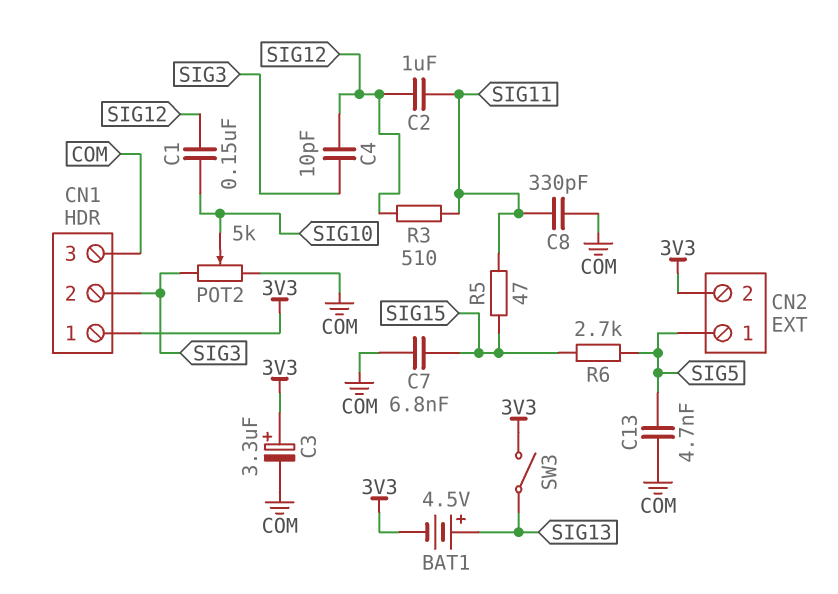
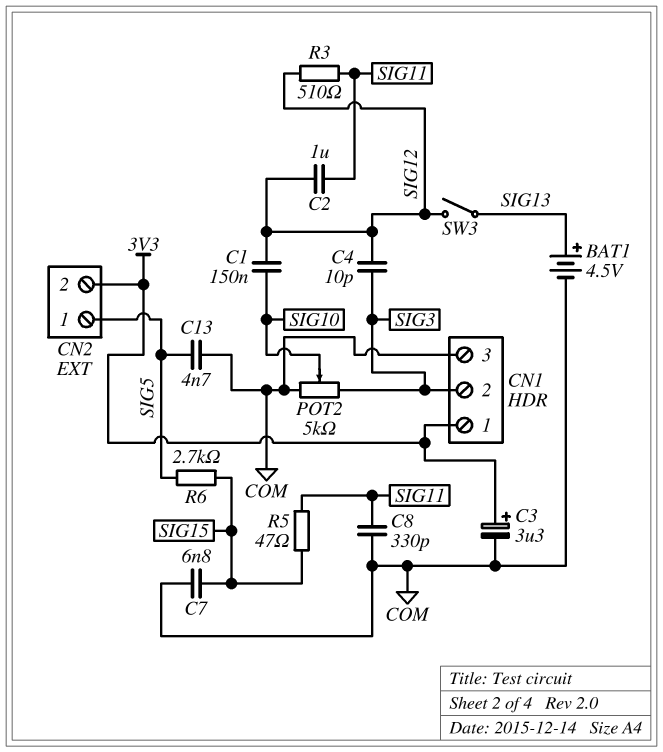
BAT1: 4.5V (plus SIG13, minus 3V3) -> 4.5V (plus SIG13, minus COM)
SW3: switch (3V3, SIG13) -> switch (SIG12, SIG13)

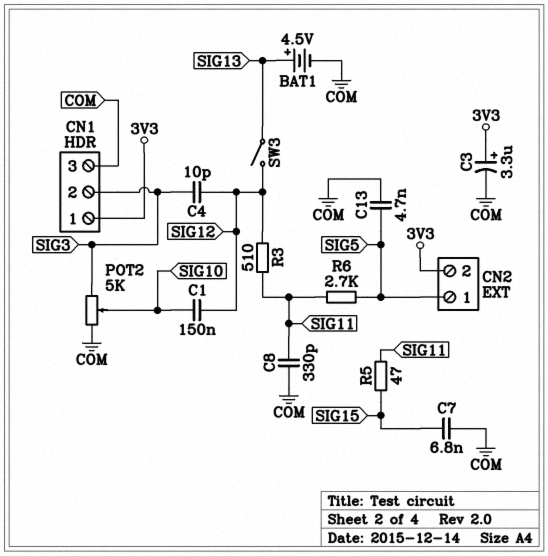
C2: 1uF (SIG11, SIG12) -> none
R6: 2.7k (SIG5, SIG15) -> 2.7k (SIG5, SIG11)

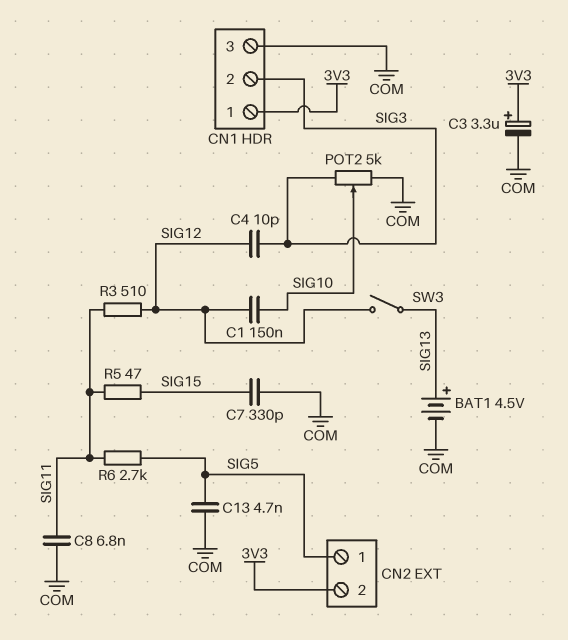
C7: 6.8nF (COM, SIG15) -> 330pF (COM, SIG15)
C8: 330pF (COM, SIG11) -> 6.8nF (COM, SIG11)

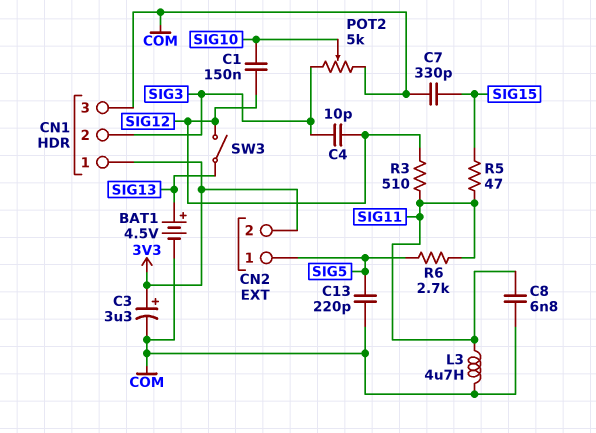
C13: 4.7nF (COM, SIG5) -> 220pF (COM, SIG5)
L3: none -> 4.7uH (COM, SIG11)

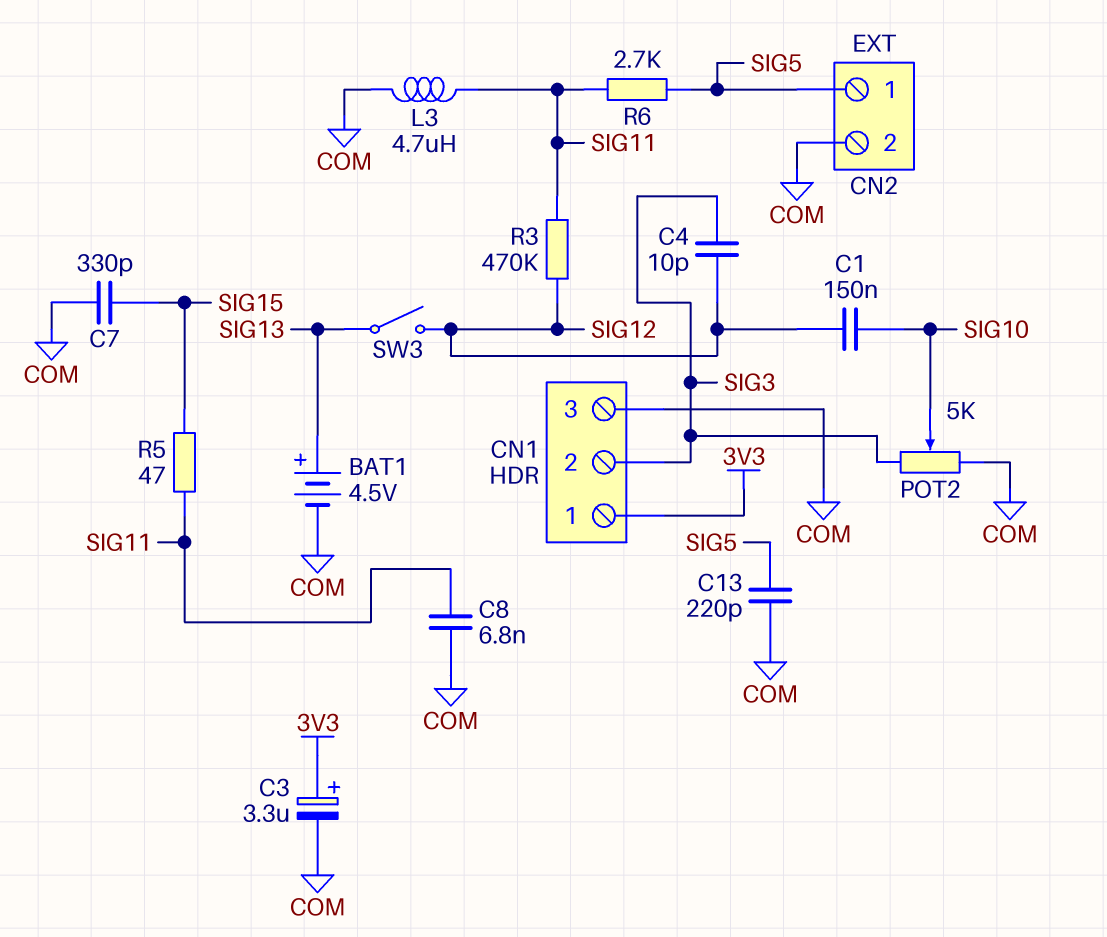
CN2 pin 2: 3V3 -> COM
R3: 510 (SIG11, SIG12) -> 470k (SIG11, SIG12)

